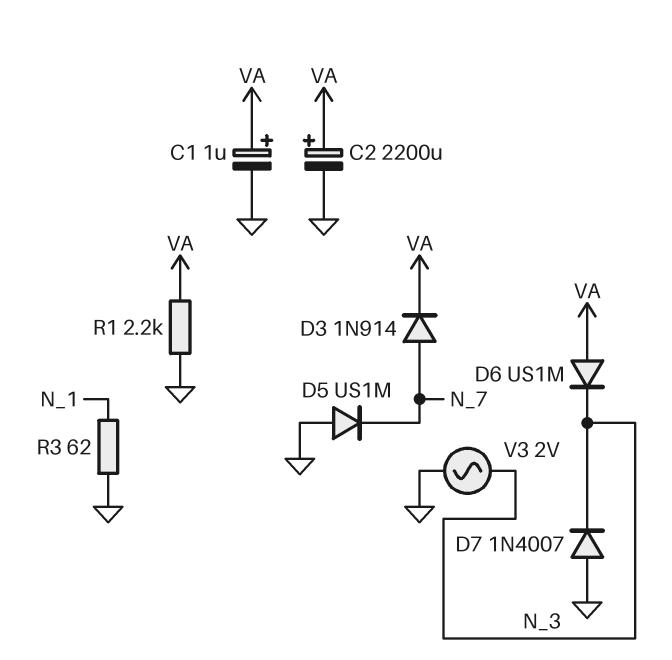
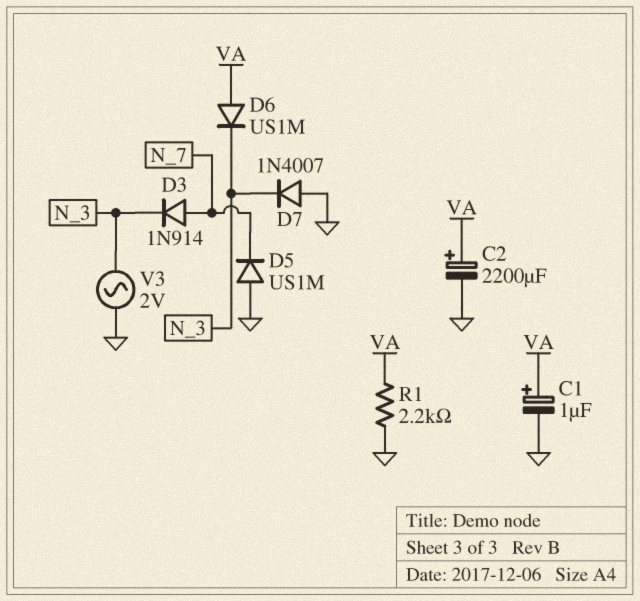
D3: diode 1N914 (A N_7, K VA) -> diode 1N914 (A N_7, K N_3)
R3: 62 (GND, N_1) -> none

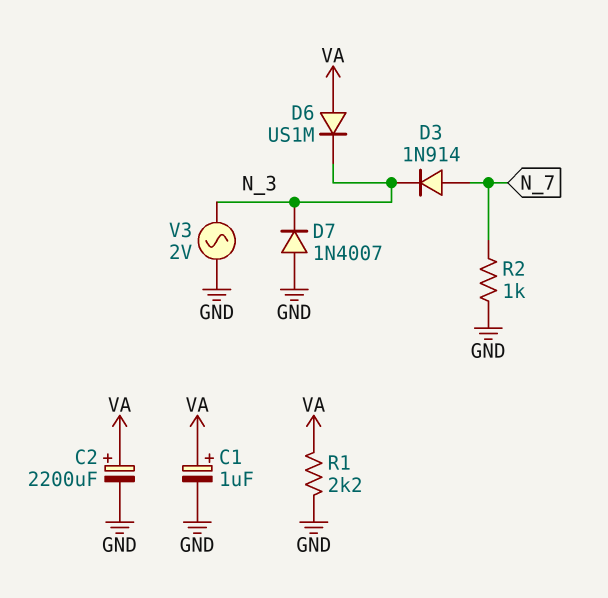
D5: diode US1M (A GND, K N_7) -> none
R2: none -> 1k (GND, N_7)

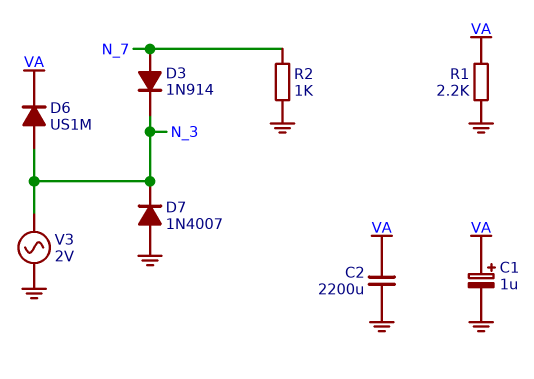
C2: 2200uF (plus VA, minus GND) -> 2200uF (GND, VA)
D6: diode US1M (A VA, K N_3) -> diode US1M (A N_3, K VA)

